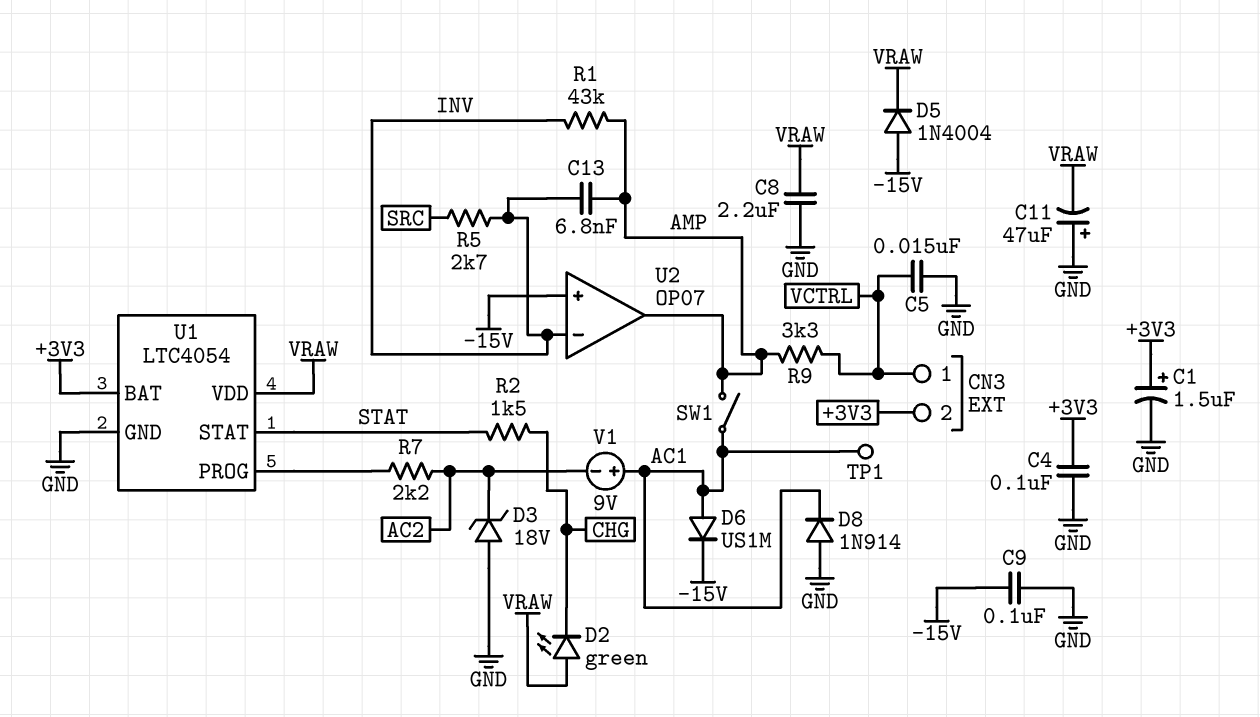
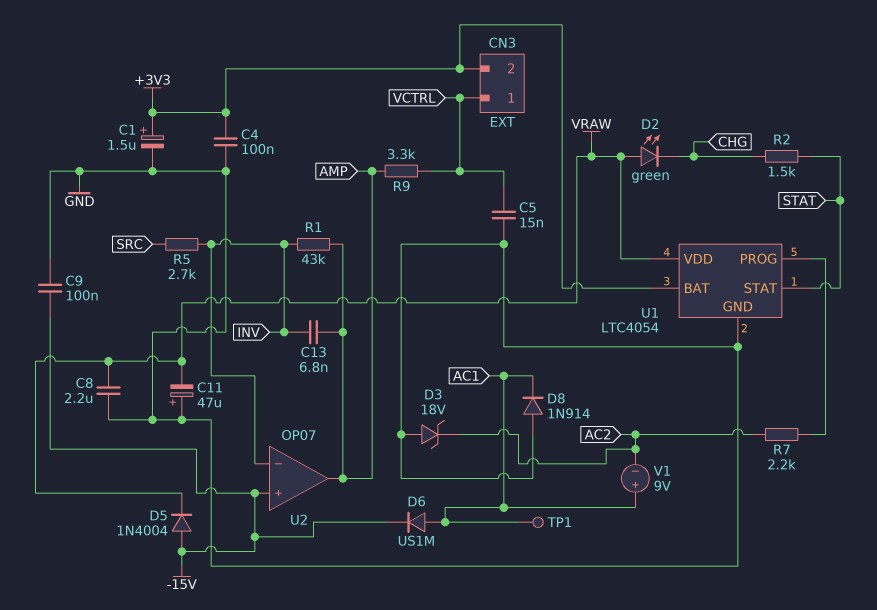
SW1: switch (AC1, AMP) -> none

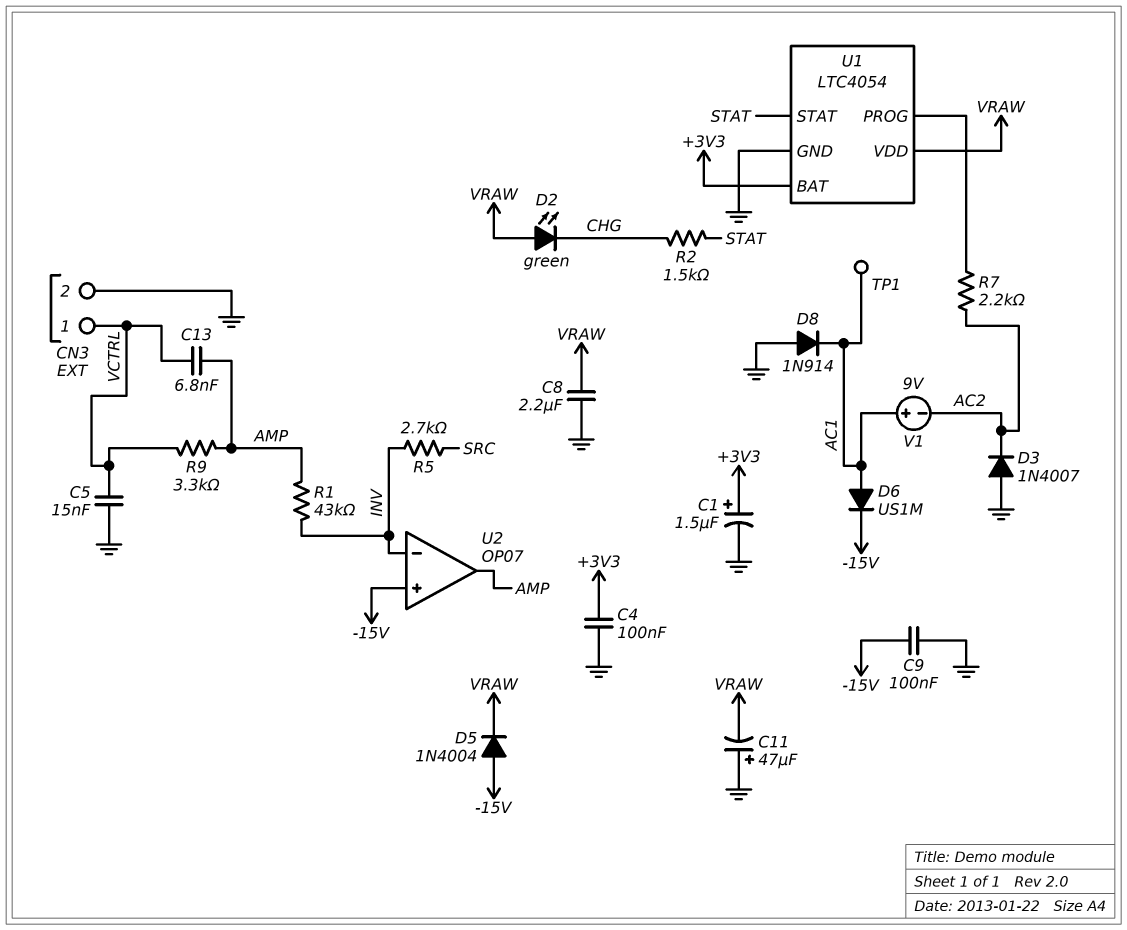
C13: 6.8nF (AMP, INV) -> 6.8nF (AMP, VCTRL)
CN3 pin 2: +3V3 -> GND
D3: zener 18V (A GND, K AC2) -> diode 1N4007 (A GND, K AC2)

